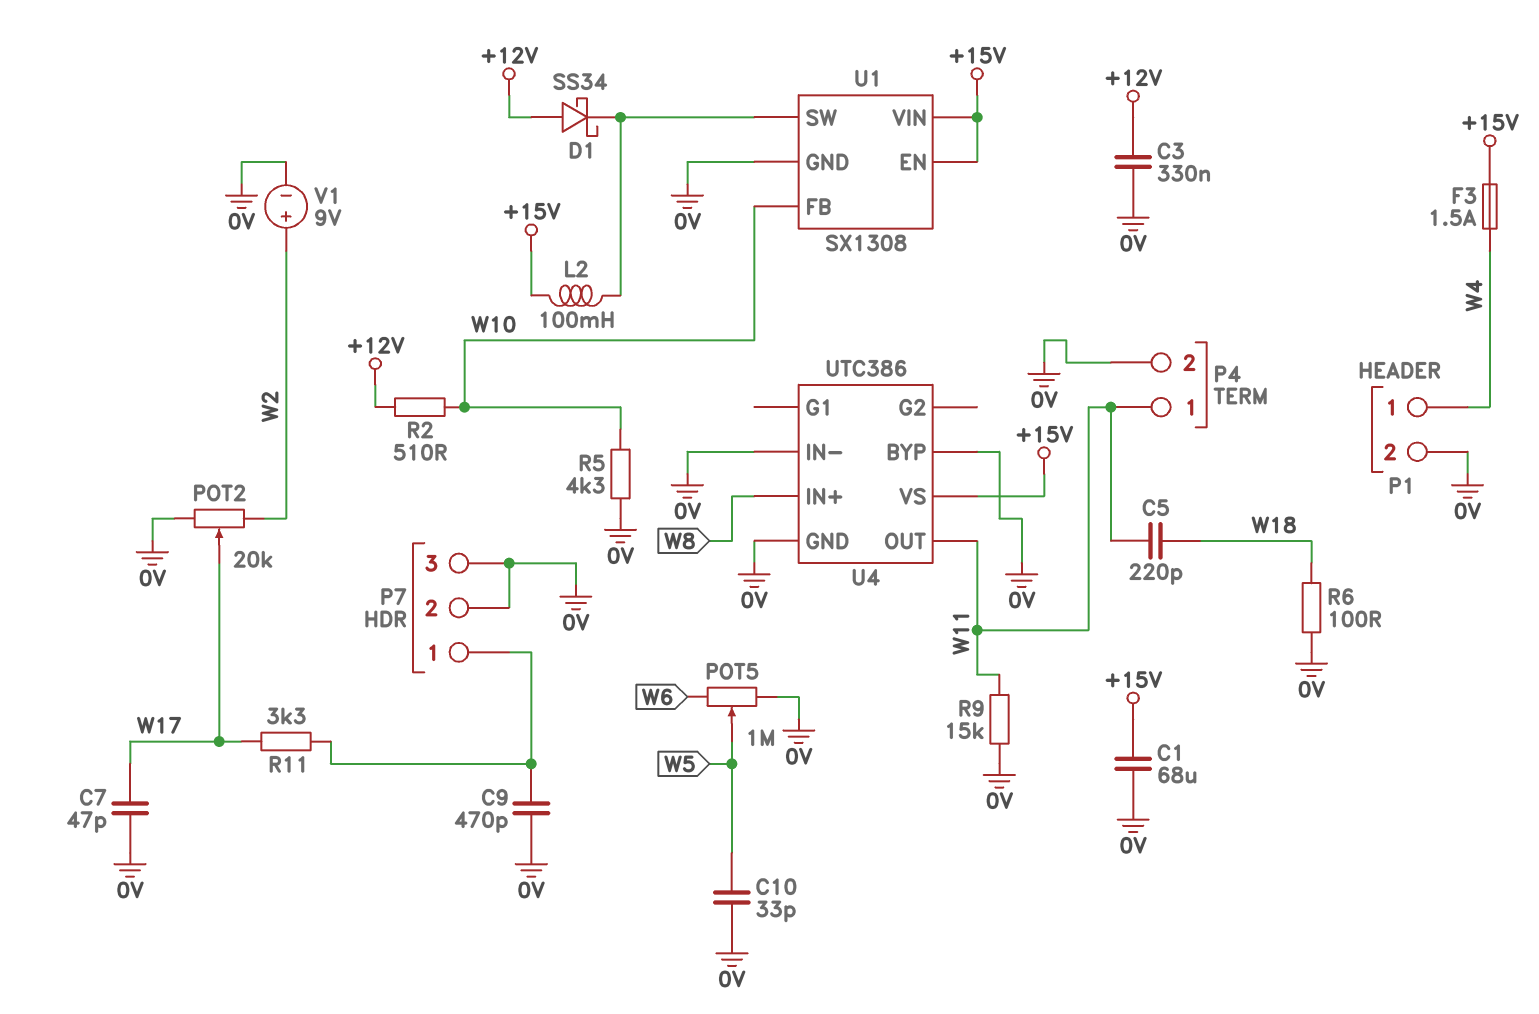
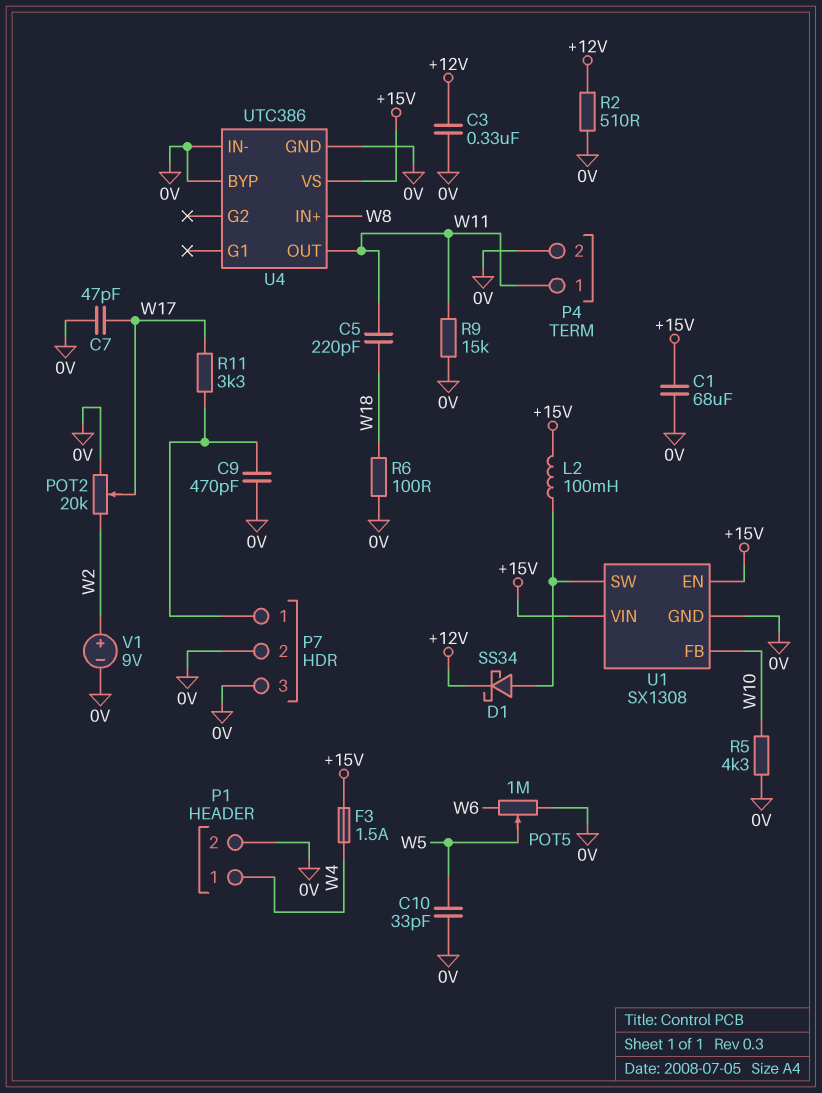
D1: schottky SS34 (A +12V, K U1/SW) -> schottky SS34 (A U1/SW, K +12V)
R2: 510 (+12V, W10) -> 510 (+12V, 0V)

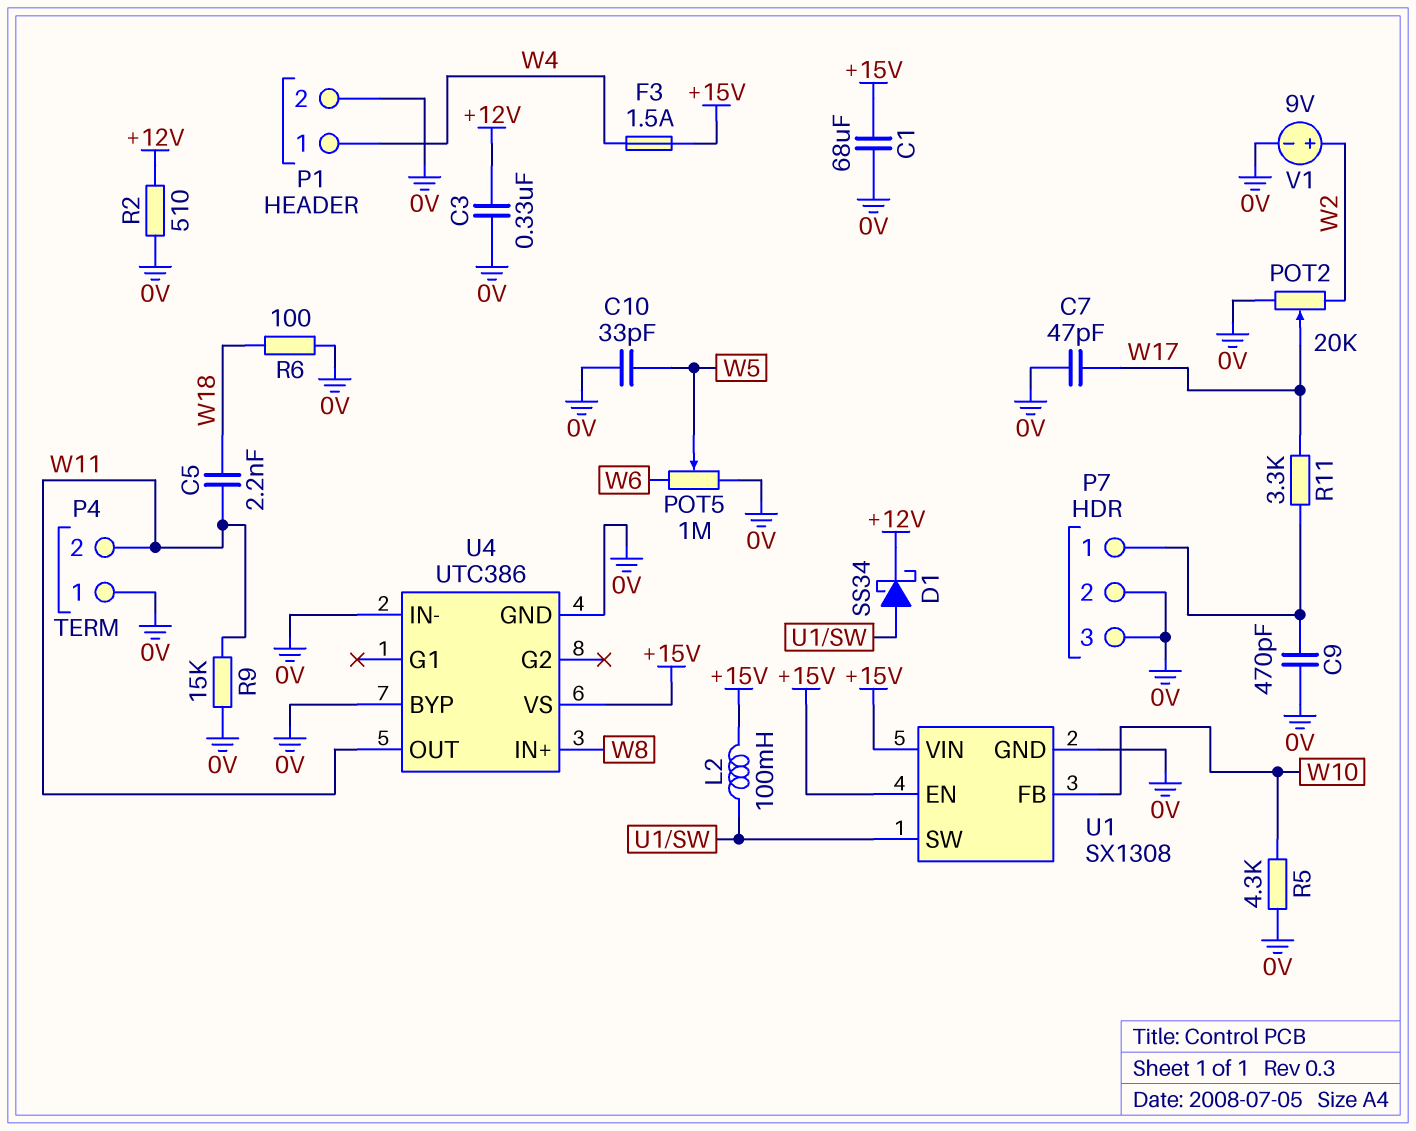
C5: 220pF (W11, W18) -> 2.2nF (W11, W18)
P4 pin 1: W11 -> 0V
P4 pin 2: 0V -> W11

